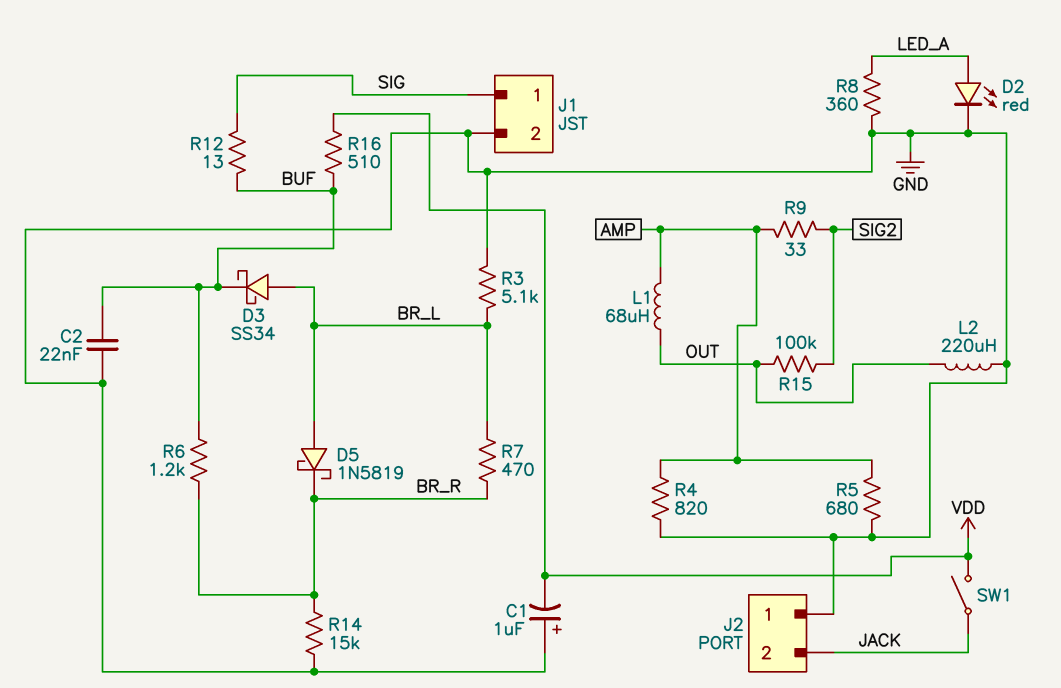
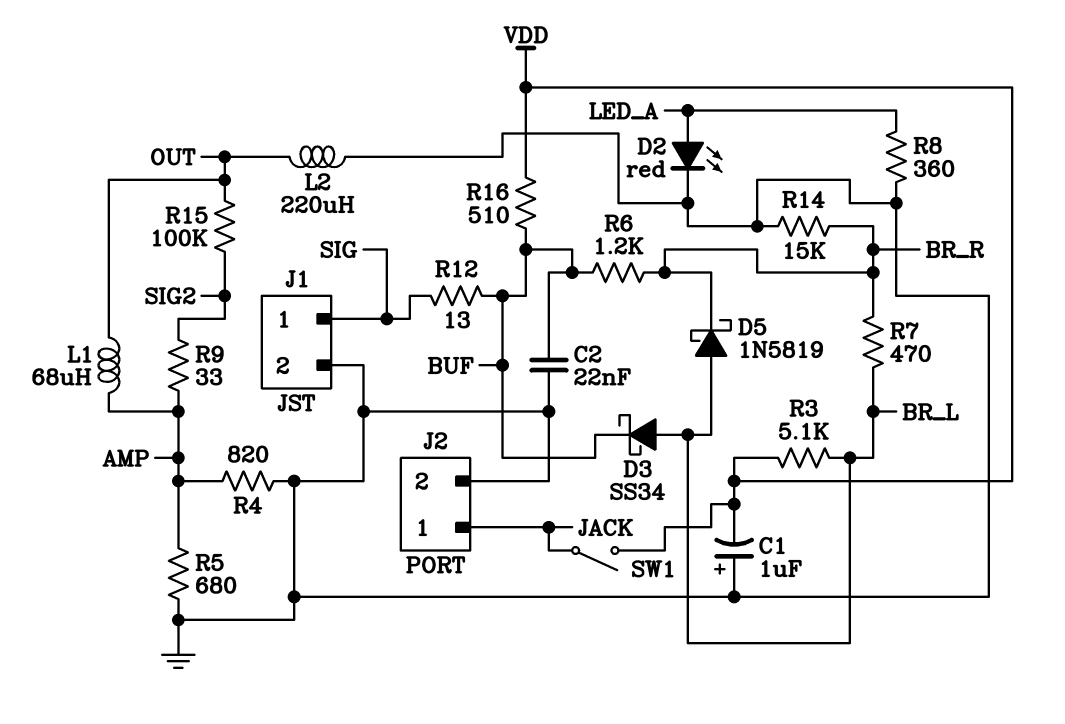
J2 pin 1: GND -> JACK
J2 pin 2: JACK -> GND
R3: 5.1k (BR_L, GND) -> 5.1k (BR_L, VDD)

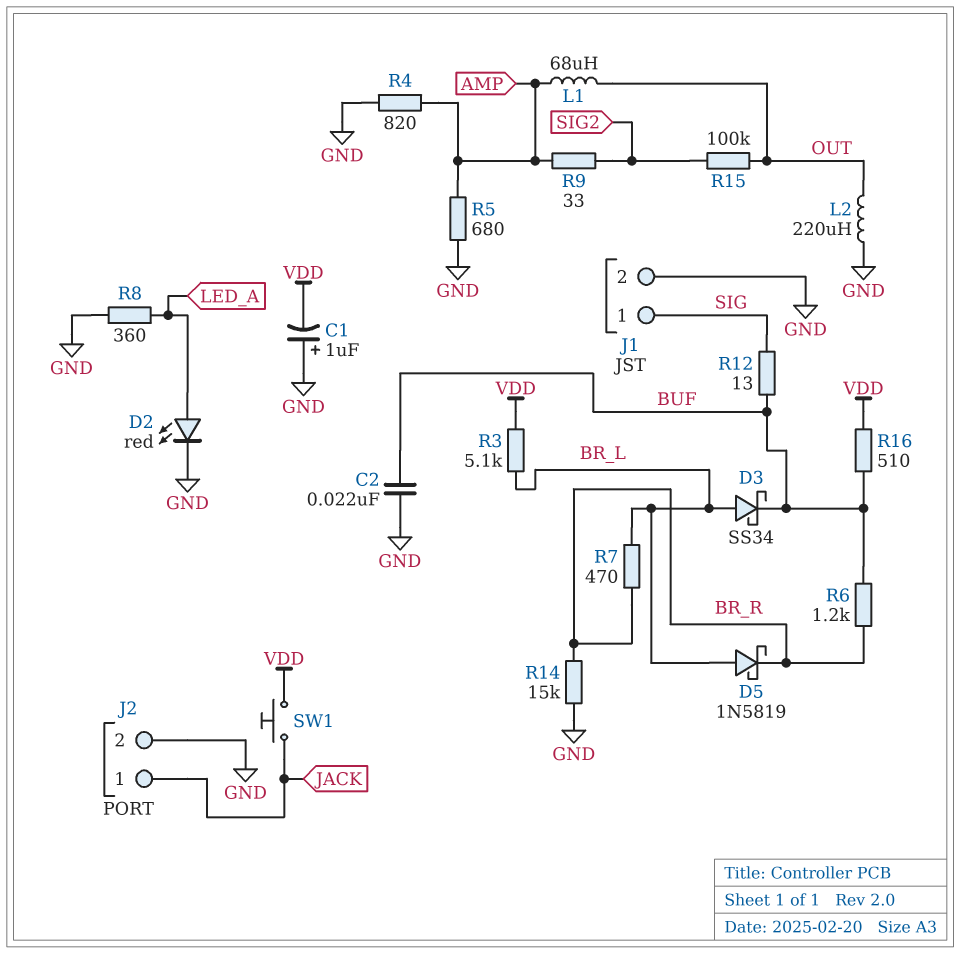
SW1: switch (JACK, VDD) -> button (JACK, VDD)

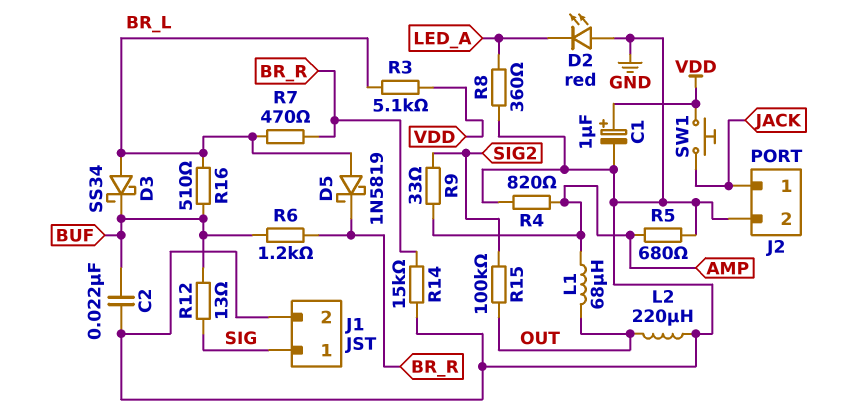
C1: 1uF (plus GND, minus VDD) -> 1uF (plus VDD, minus GND)
D2: LED red (A LED_A, K GND) -> LED red (A GND, K LED_A)
R16: 510 (BUF, VDD) -> 510 (BR_L, BUF)

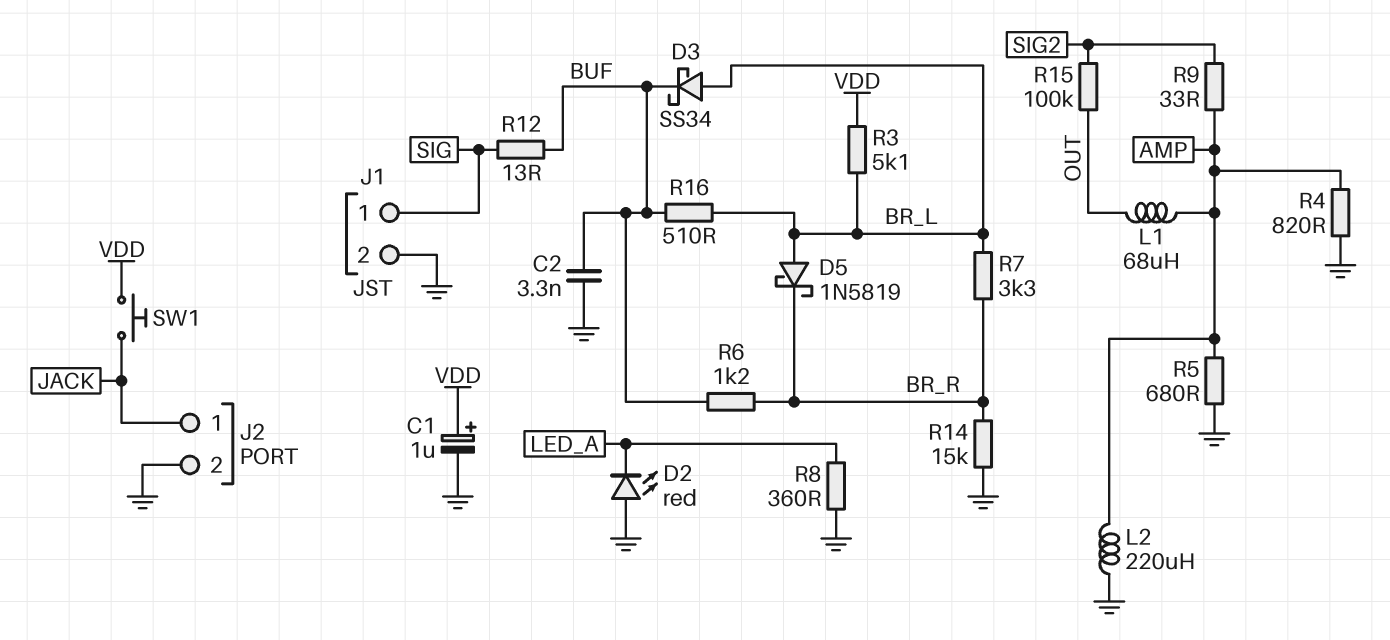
C2: 22nF (BUF, GND) -> 3.3nF (BUF, GND)
L2: 220uH (GND, OUT) -> 220uH (AMP, GND)
R7: 470 (BR_L, BR_R) -> 3.3k (BR_L, BR_R)

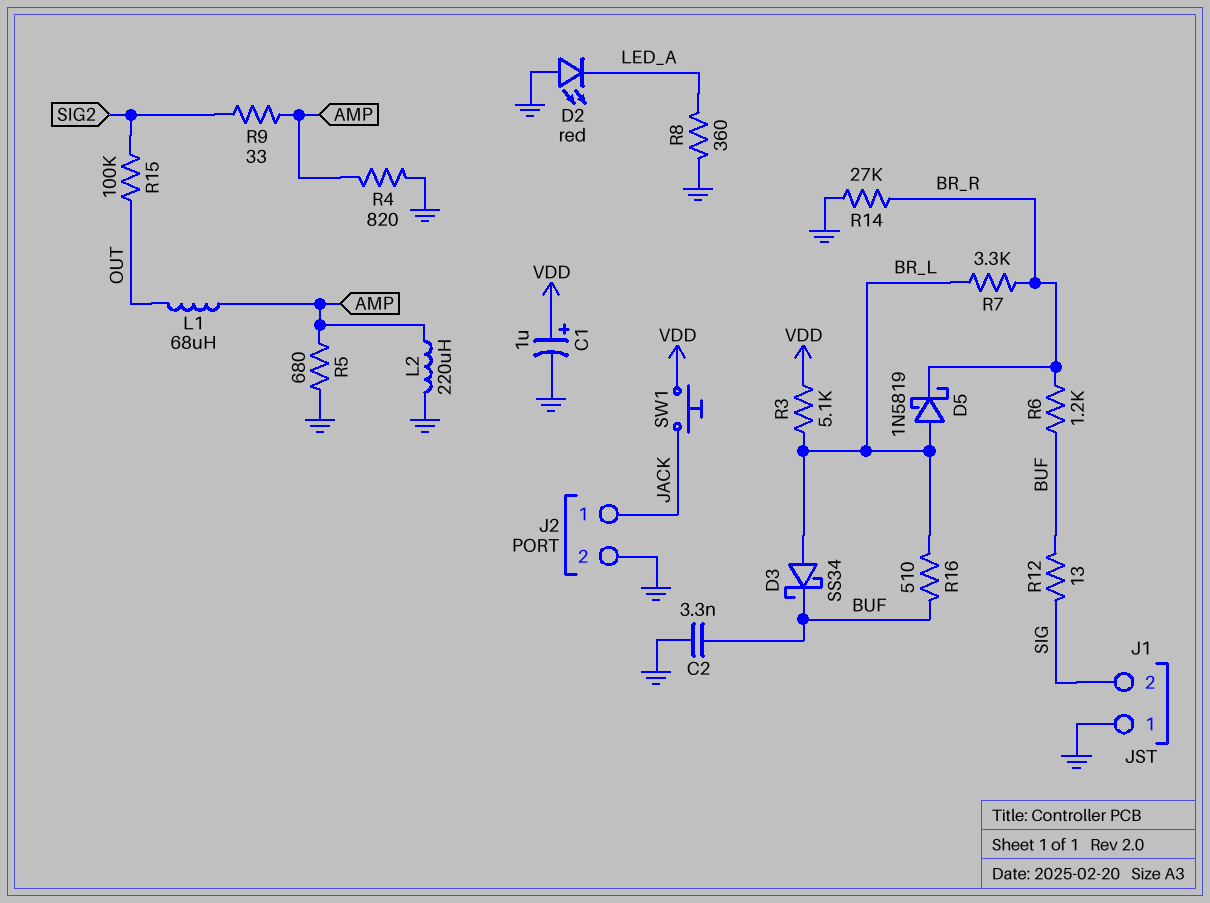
J1 pin 1: SIG -> GND
J1 pin 2: GND -> SIG
R14: 15k (BR_R, GND) -> 27k (BR_R, GND)

